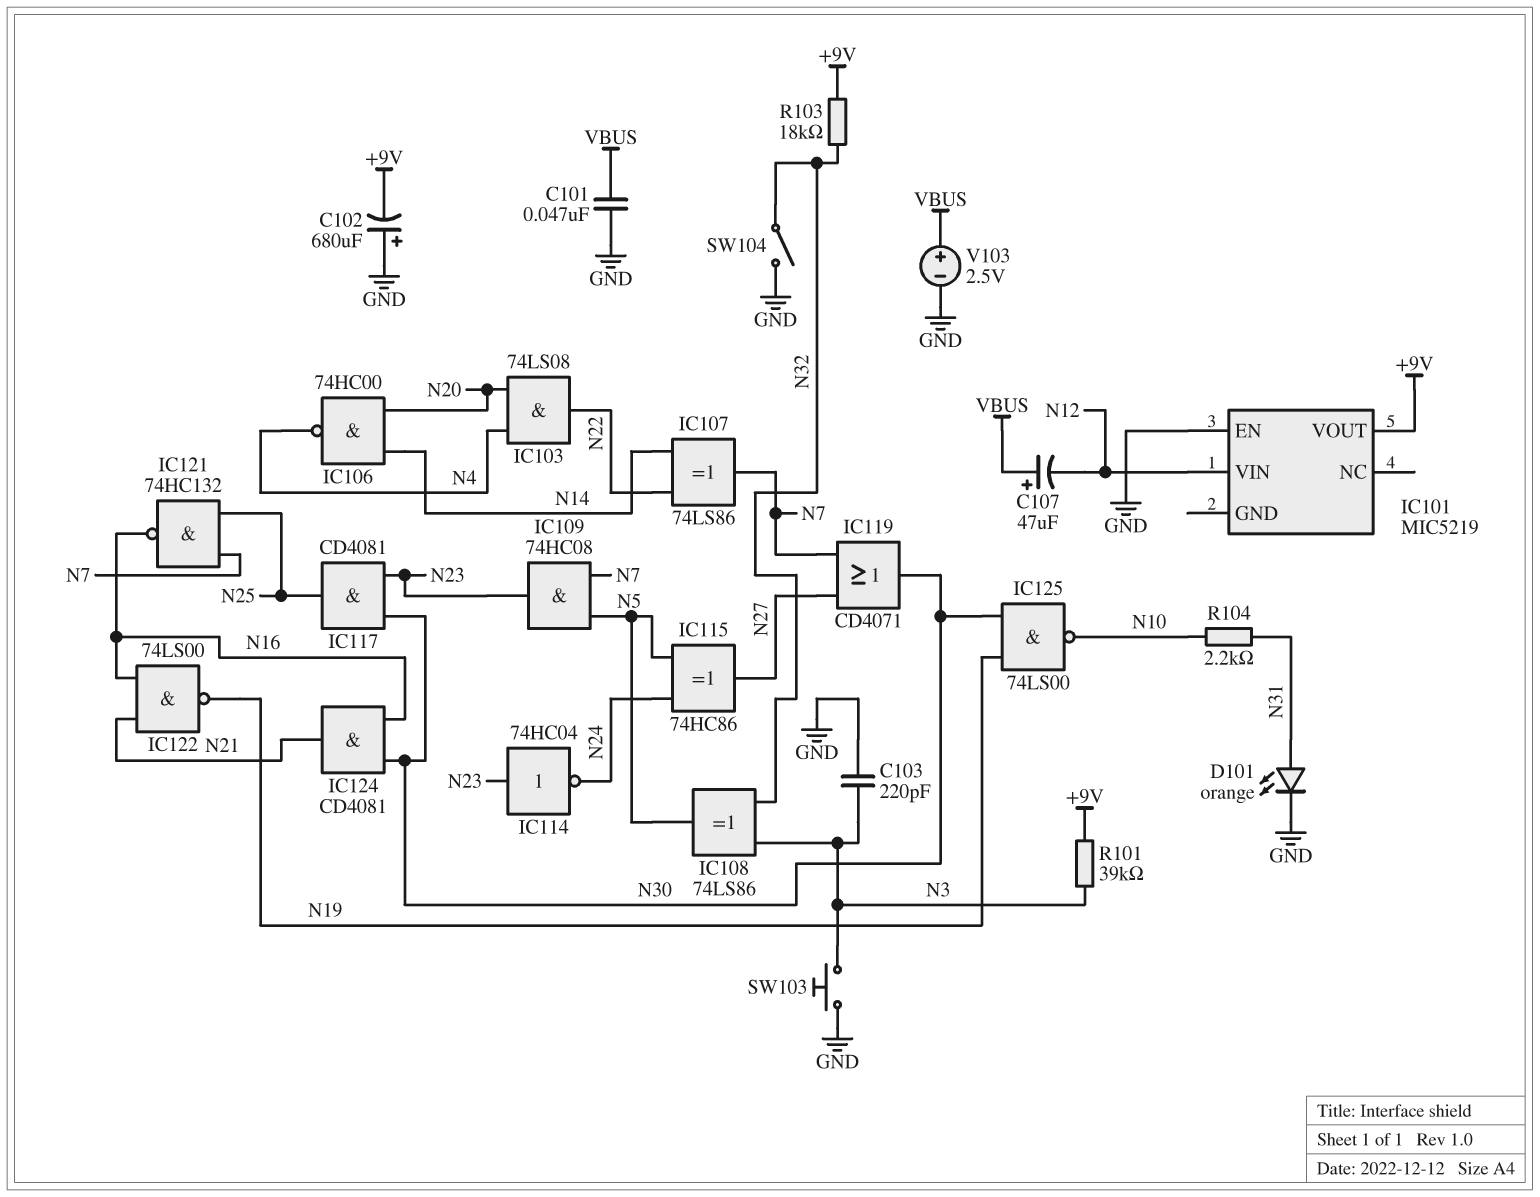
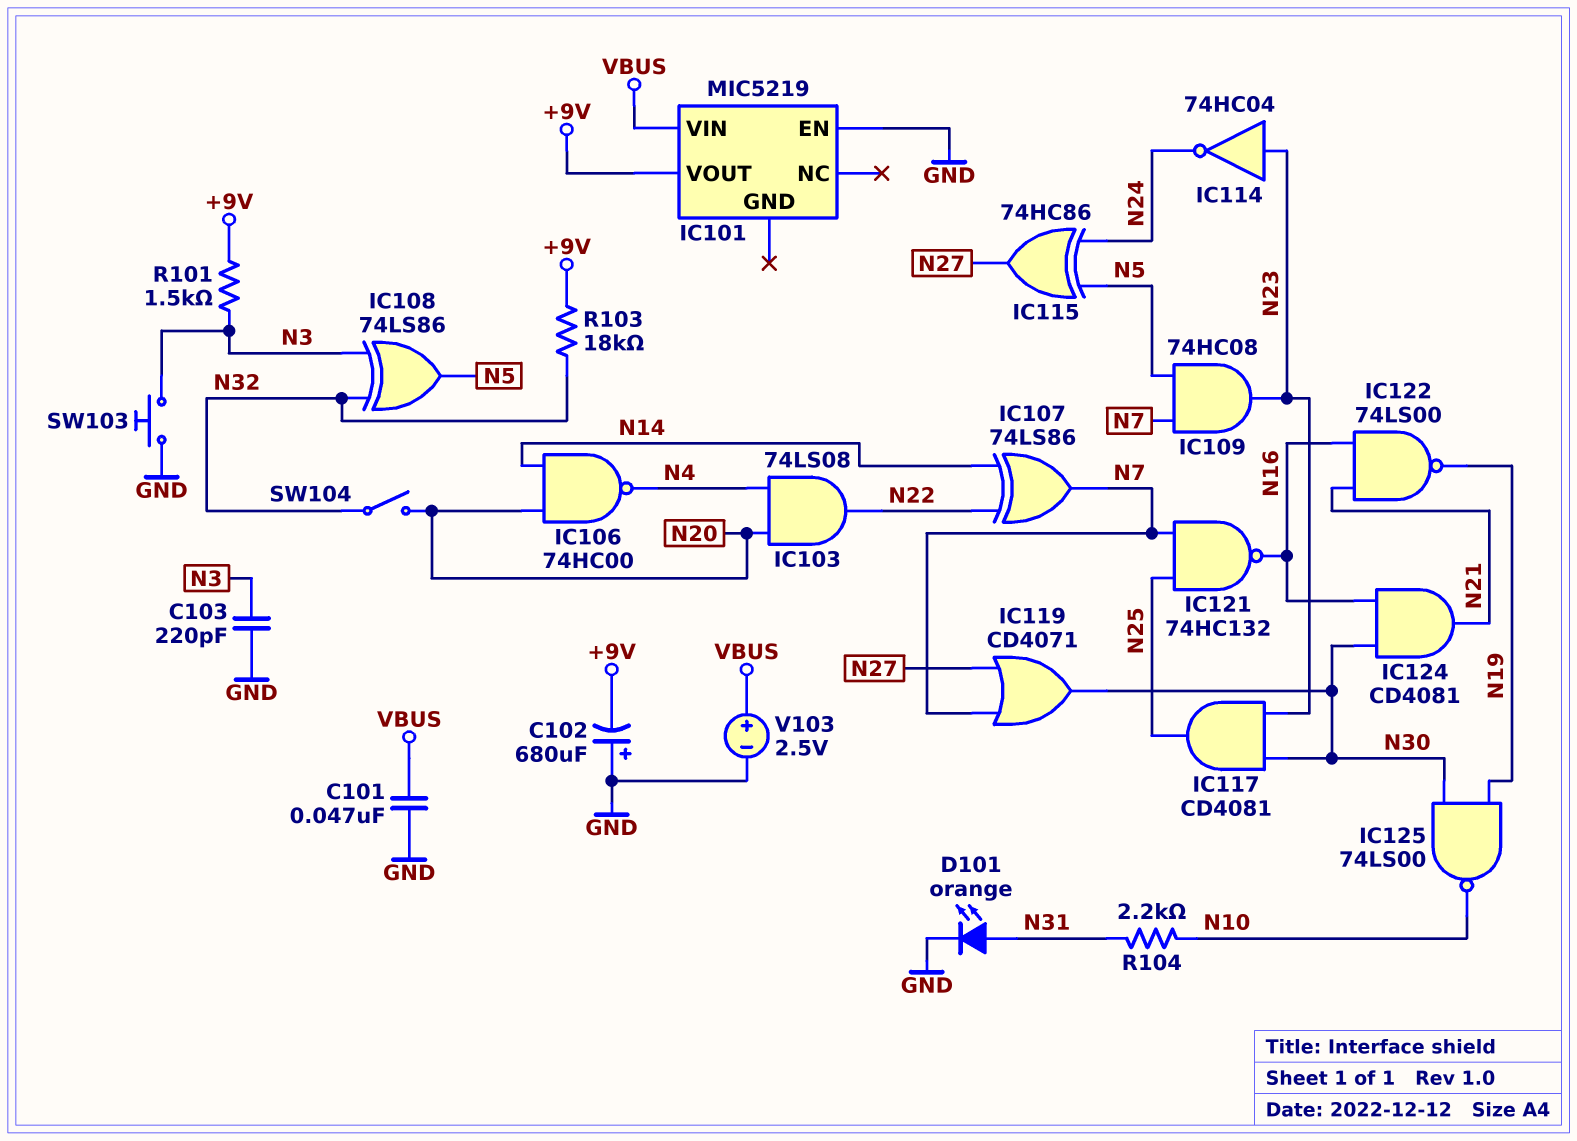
C107: 47uF (plus VBUS, minus N12) -> none
IC101 pin VIN: N12 -> VBUS
R101: 39k (+9V, N3) -> 1.5k (+9V, N3)
SW104: switch (GND, N32) -> switch (N20, N32)

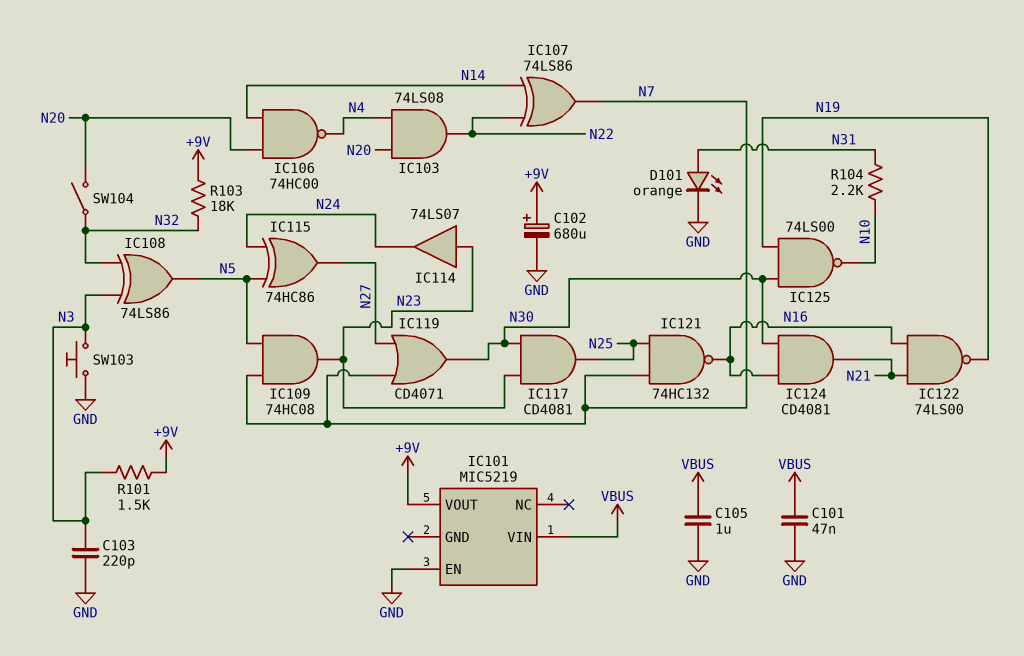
C102: 680uF (plus GND, minus +9V) -> 680uF (plus +9V, minus GND)
C105: none -> 1uF (GND, VBUS)
IC114: NOT 74HC04 (in N23, out N24) -> buffer 74LS07 (in N23, out N24)
V103: 2.5V (plus VBUS, minus GND) -> none

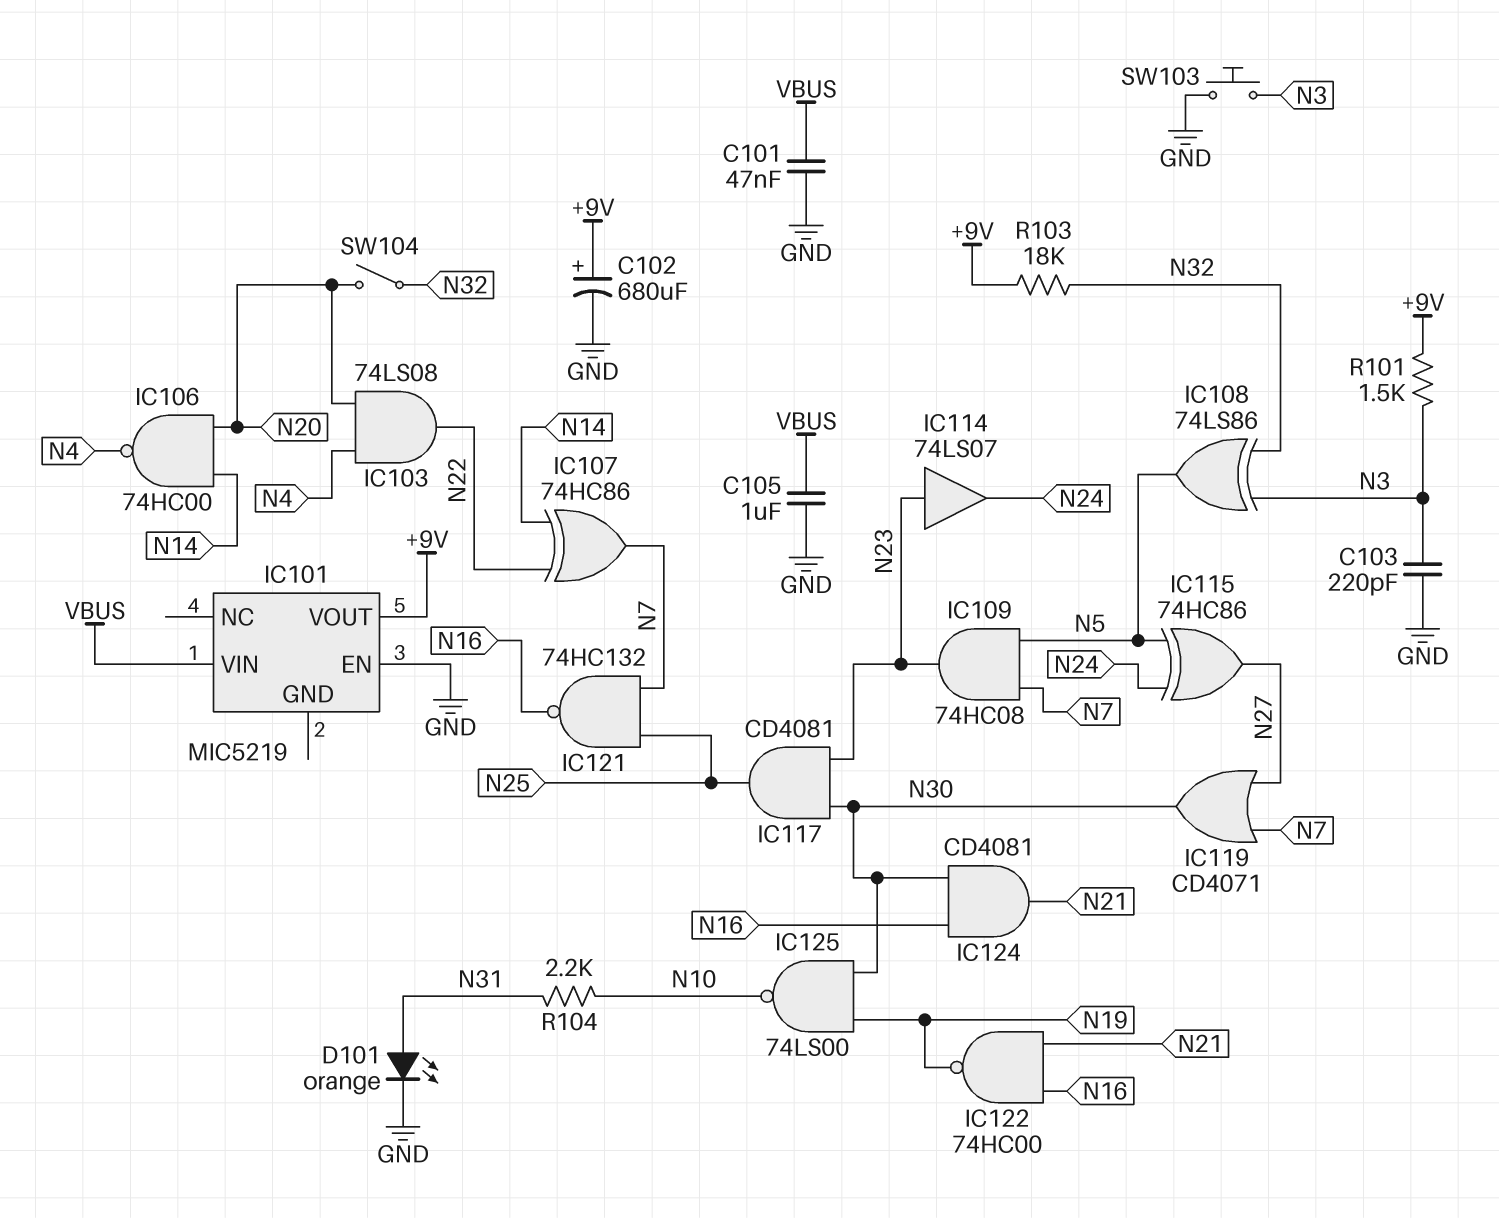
IC107: XOR 74LS86 (in N14, in N22, out N7) -> XOR 74HC86 (in N14, in N22, out N7)
IC122: NAND 74LS00 (in N16, in N21, out N19) -> NAND 74HC00 (in N16, in N21, out N19)

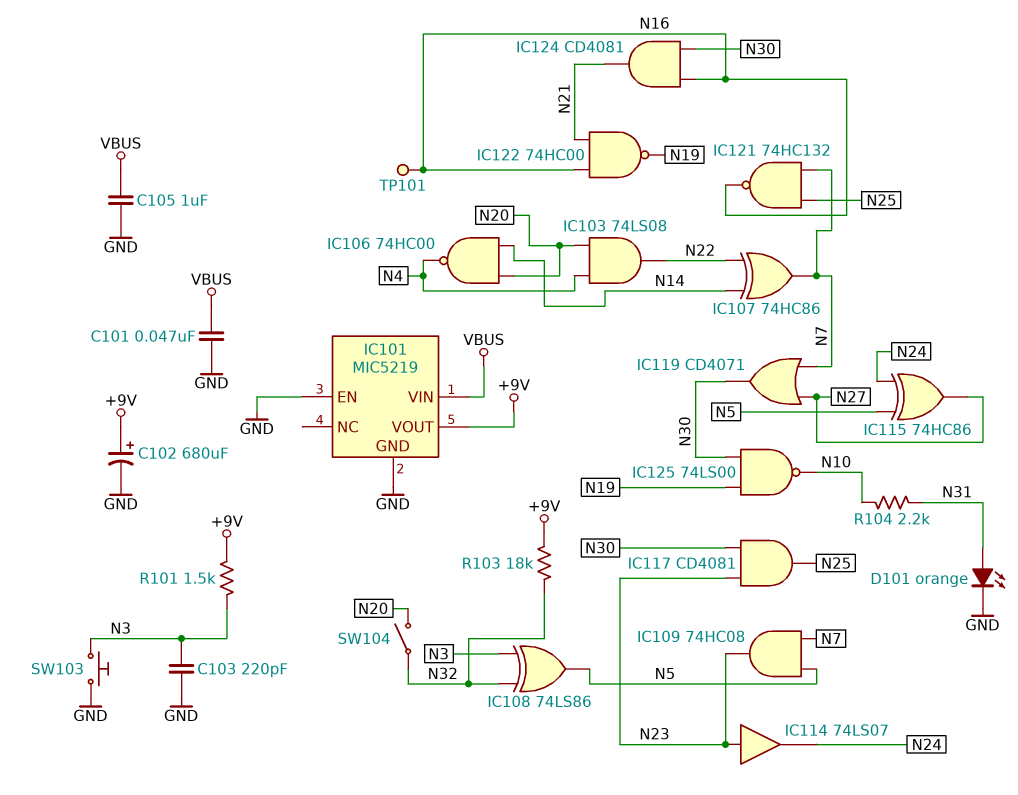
IC101 pin GND: none -> GND
TP101: none -> test point (N16)

